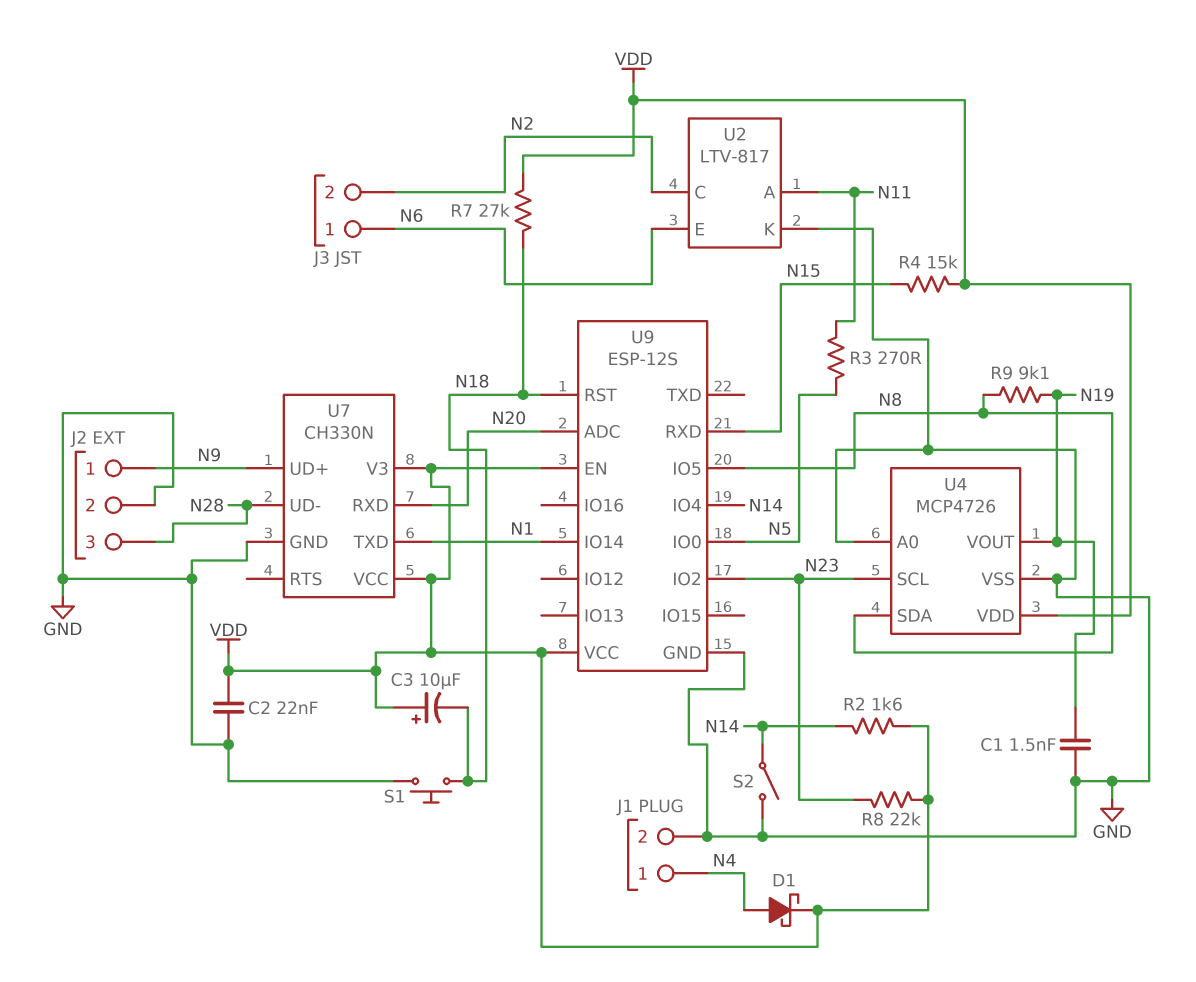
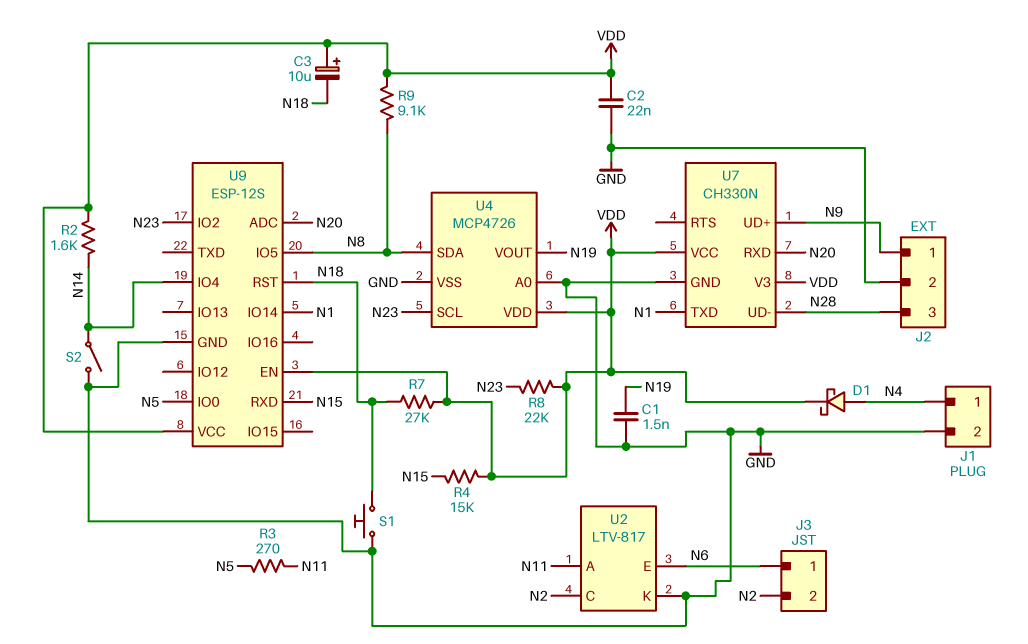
R9: 9.1k (N8, N19) -> 9.1k (N8, VDD)

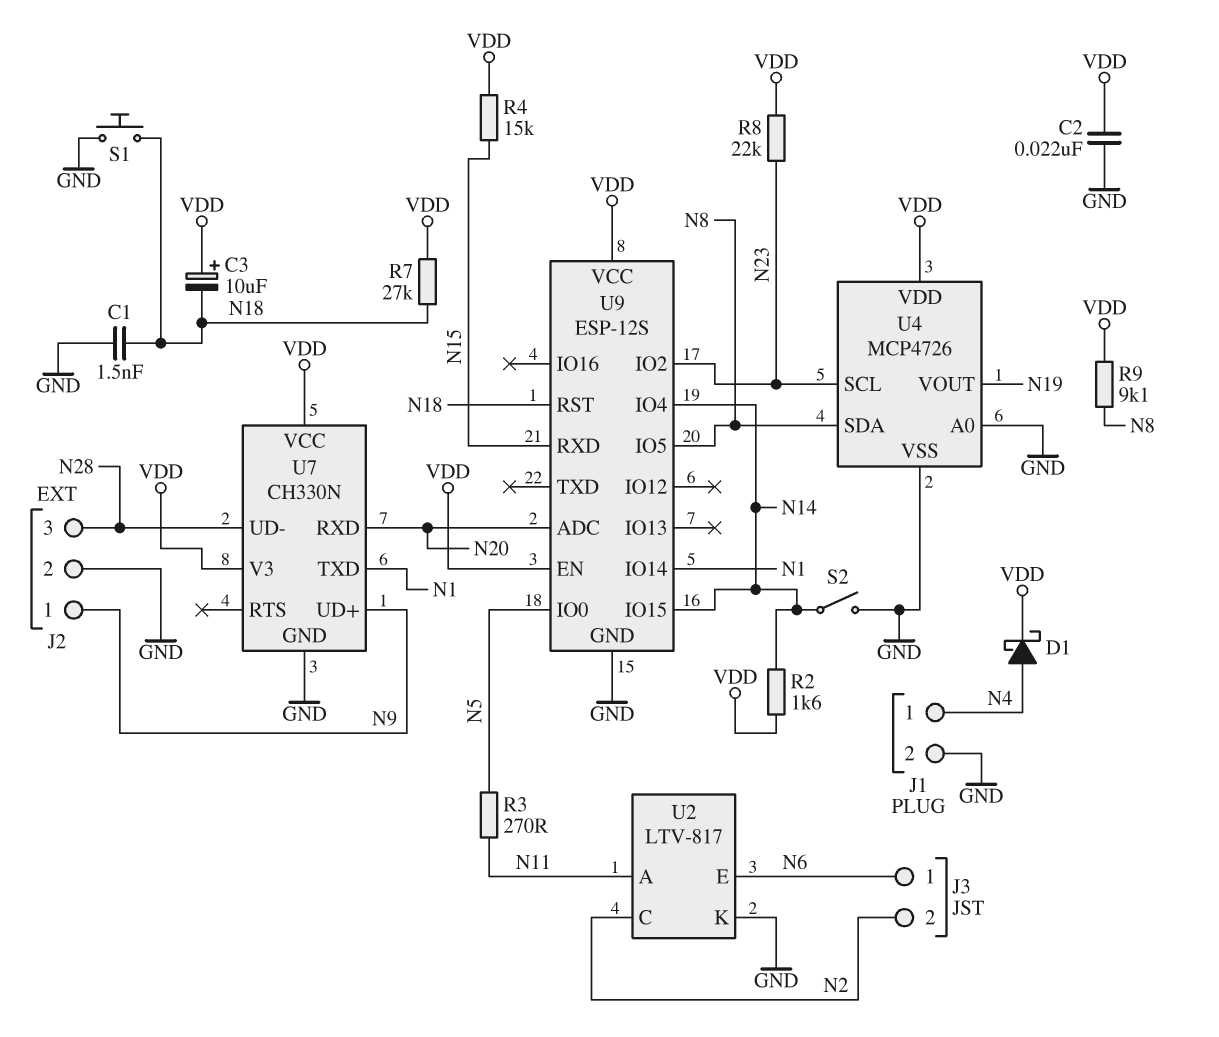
C1: 1.5nF (GND, N19) -> 1.5nF (GND, N18)
U9 pin IO15: none -> N14

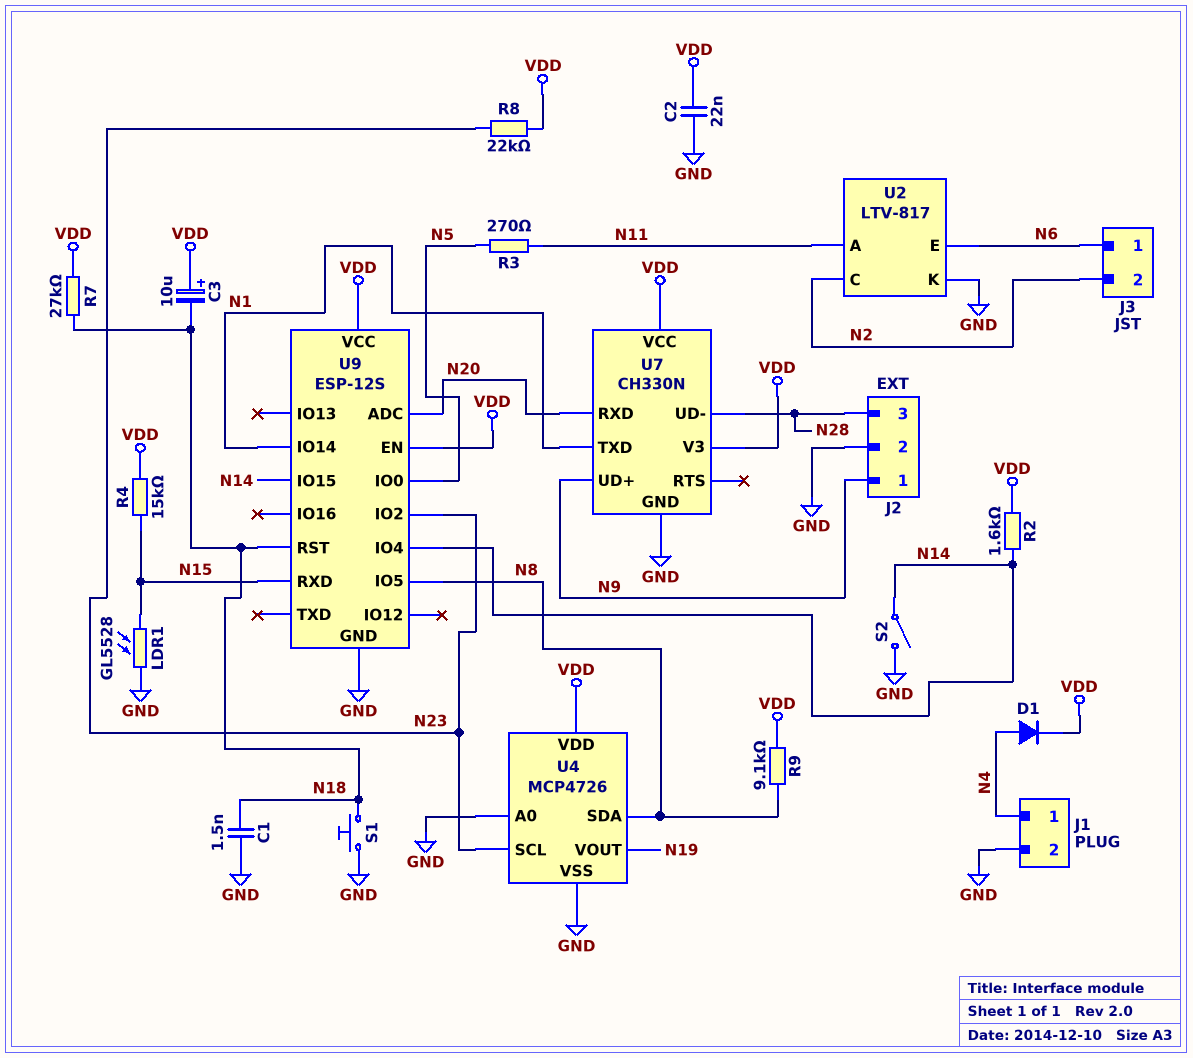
D1: schottky (A N4, K VDD) -> diode (A N4, K VDD)
LDR1: none -> GL5528 (GND, N15)

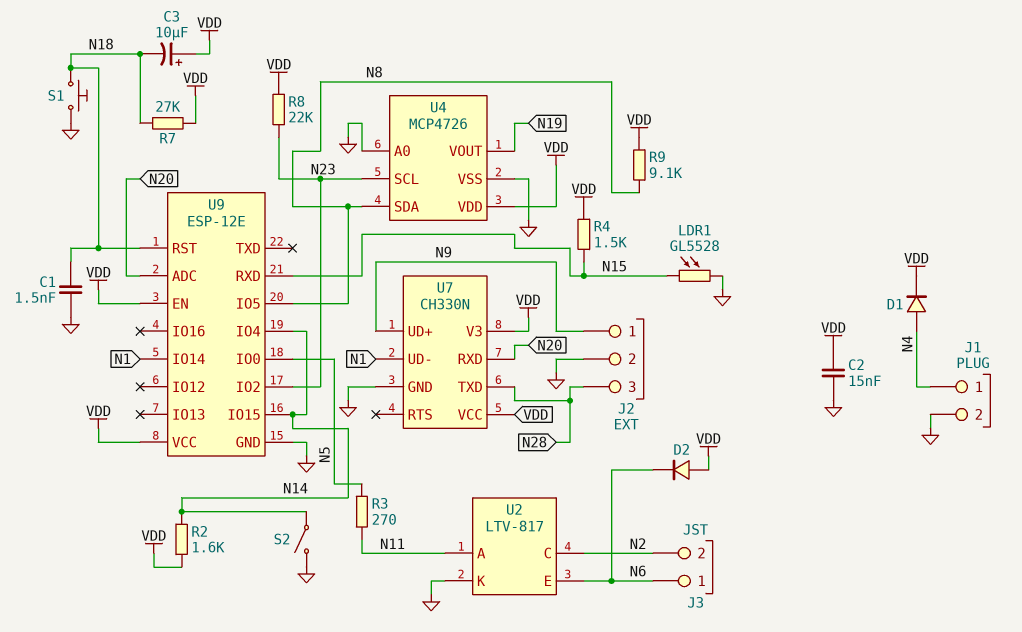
C2: 22nF (GND, VDD) -> 15nF (GND, VDD)
D2: none -> diode (A VDD, K N6)
R4: 15k (N15, VDD) -> 1.5k (N15, VDD)
U7 pin TXD: N1 -> N28
U7 pin UD-: N28 -> N1
U9: ESP-12S -> ESP-12E

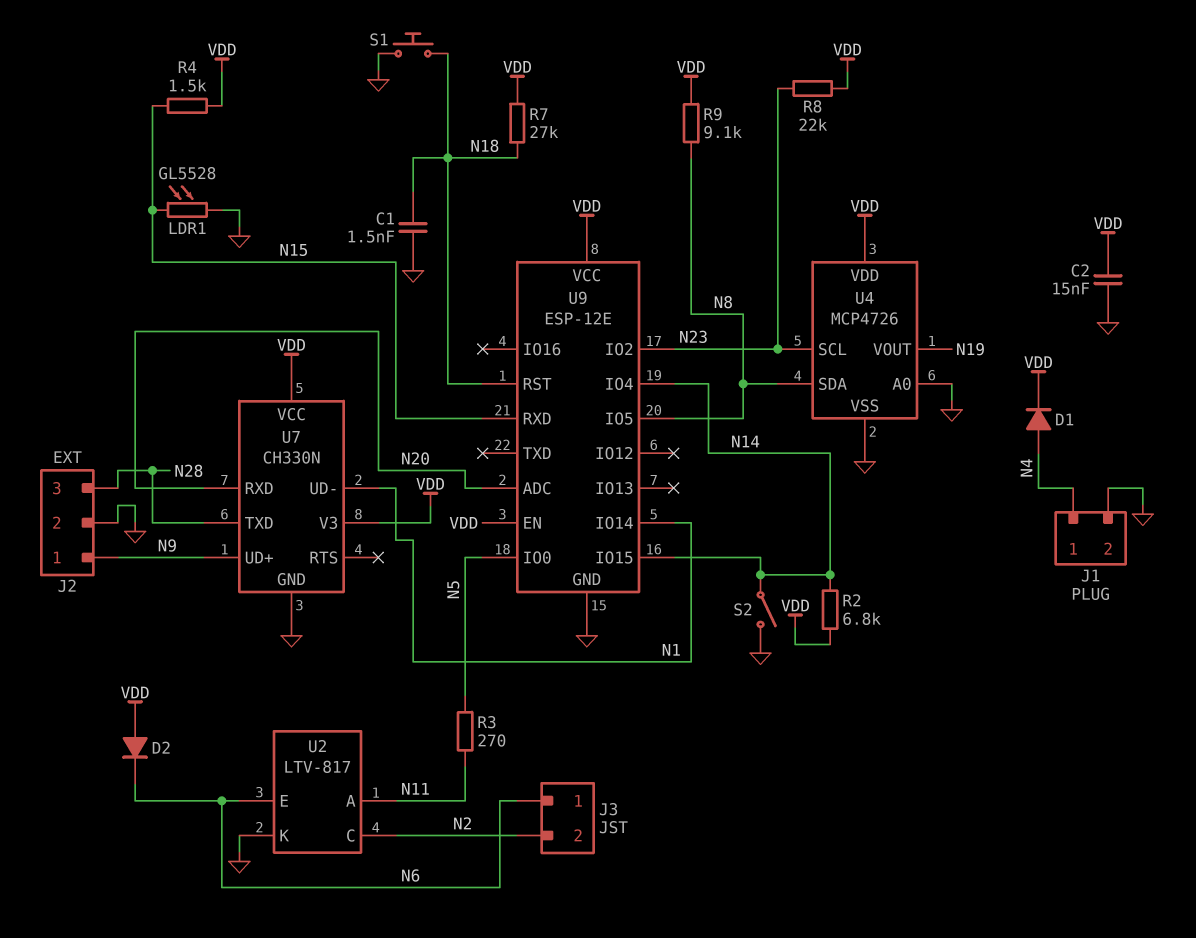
C3: 10uF (plus VDD, minus N18) -> none
R2: 1.6k (N14, VDD) -> 6.8k (N14, VDD)

